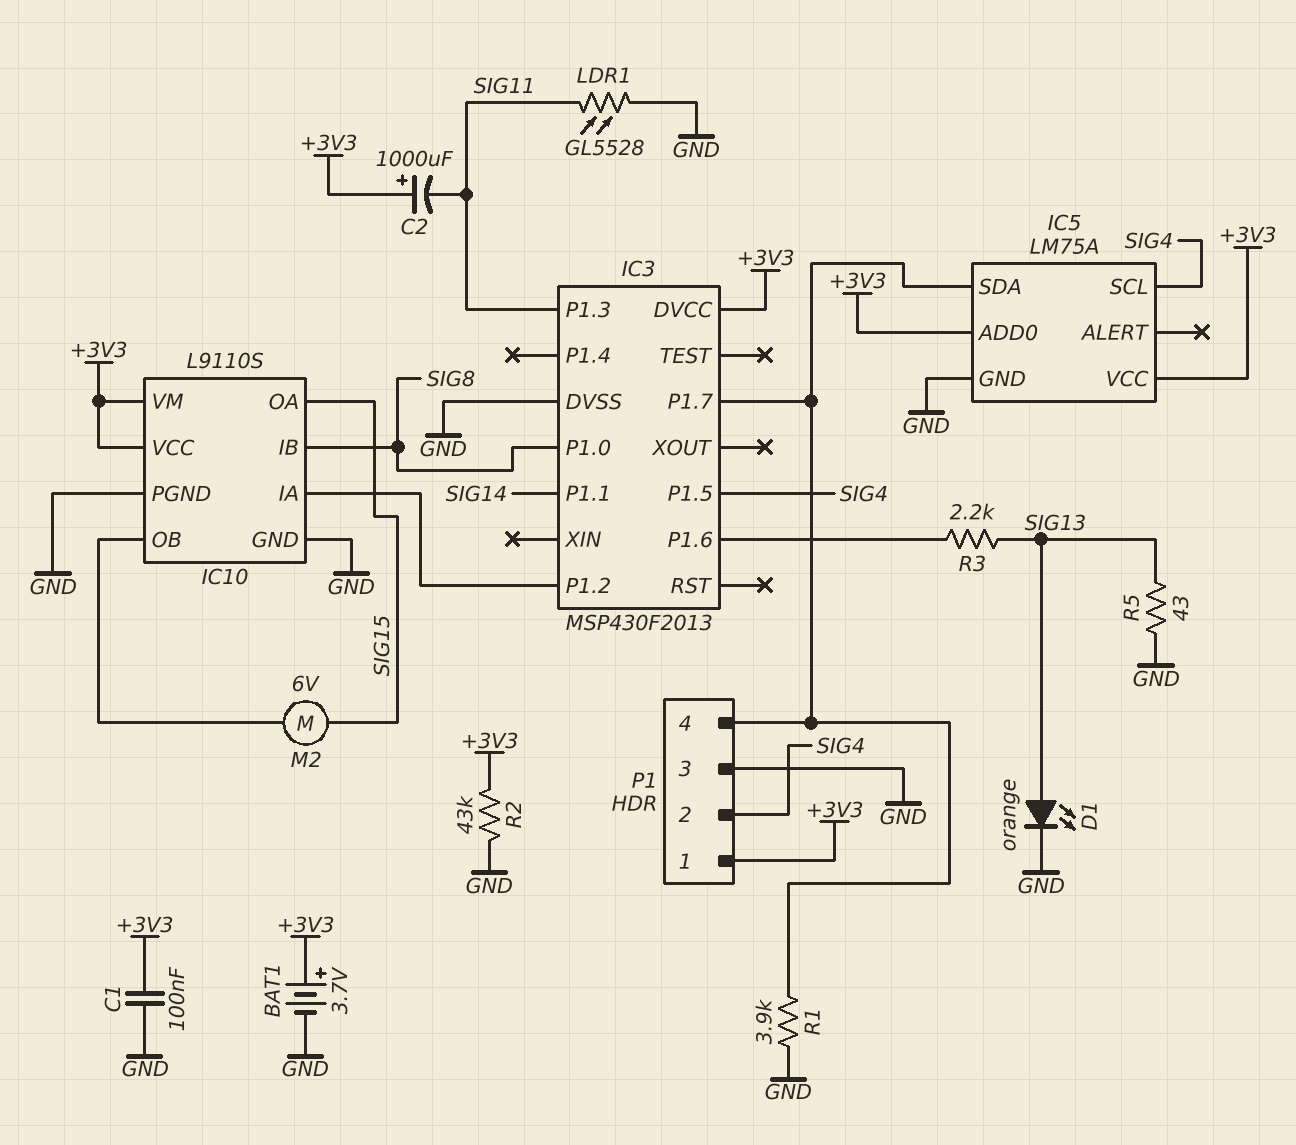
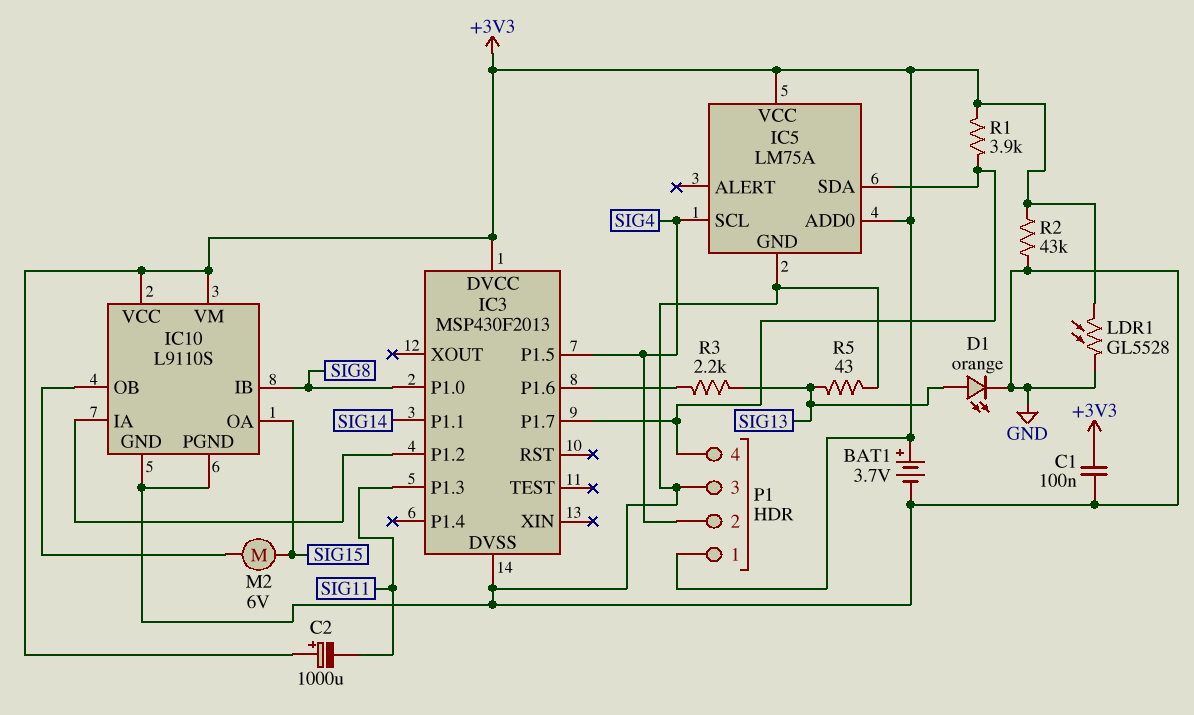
LDR1: GL5528 (GND, SIG11) -> GL5528 (+3V3, GND)
R1: 3.9k (GND, IC3/P1.7) -> 3.9k (+3V3, IC3/P1.7)

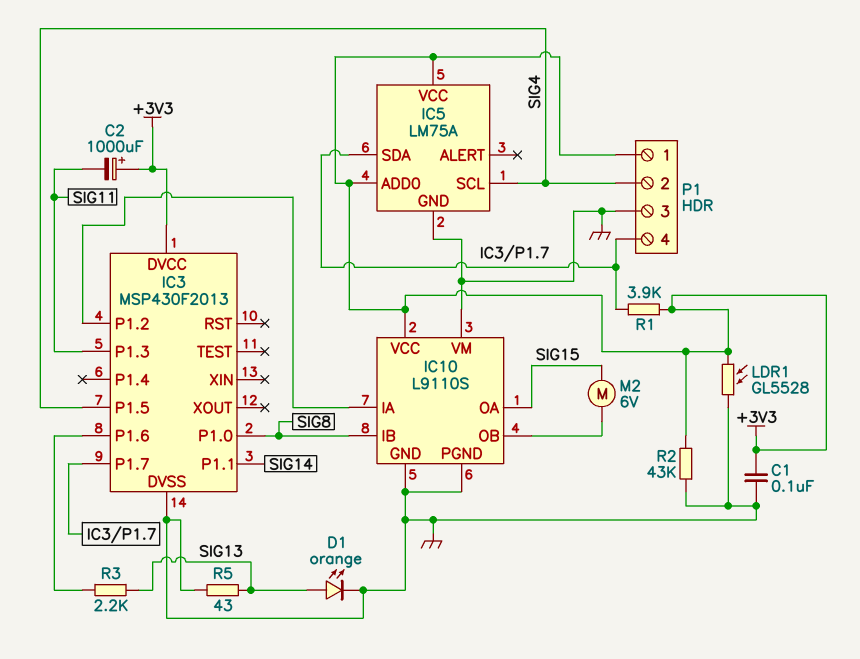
BAT1: 3.7V (plus +3V3, minus GND) -> none
IC10 pin VM: +3V3 -> GND

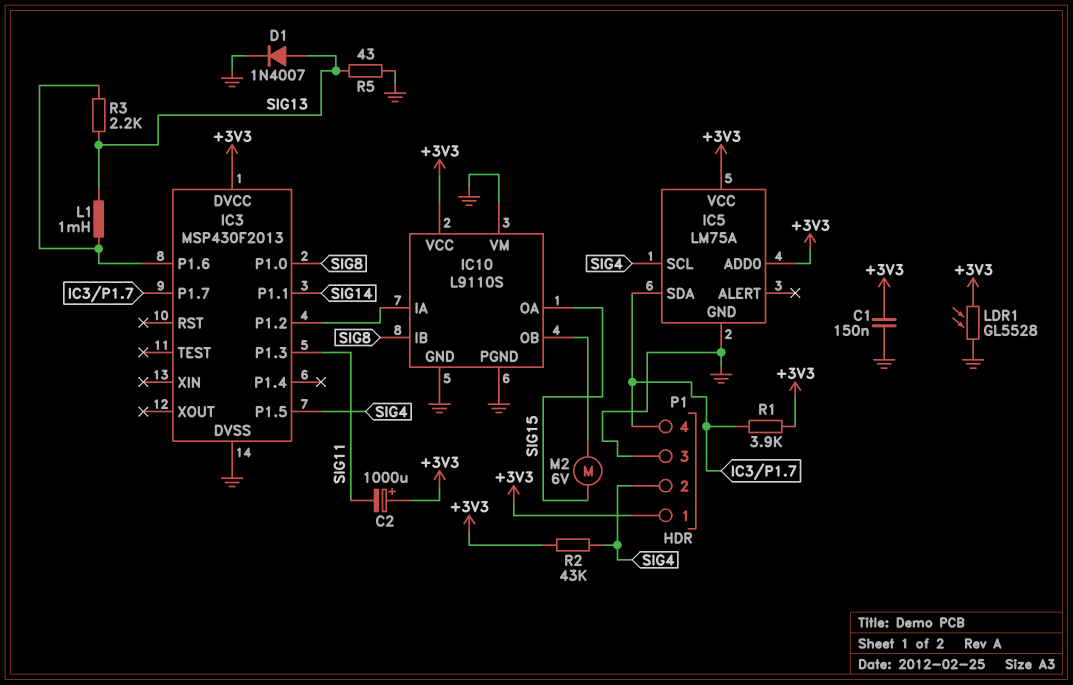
C1: 100nF (+3V3, GND) -> 150nF (+3V3, GND)
D1: LED orange (A SIG13, K GND) -> diode 1N4007 (A SIG13, K GND)
L1: none -> 1mH (IC3/P1.6, SIG13)
R2: 43k (+3V3, GND) -> 43k (+3V3, SIG4)

